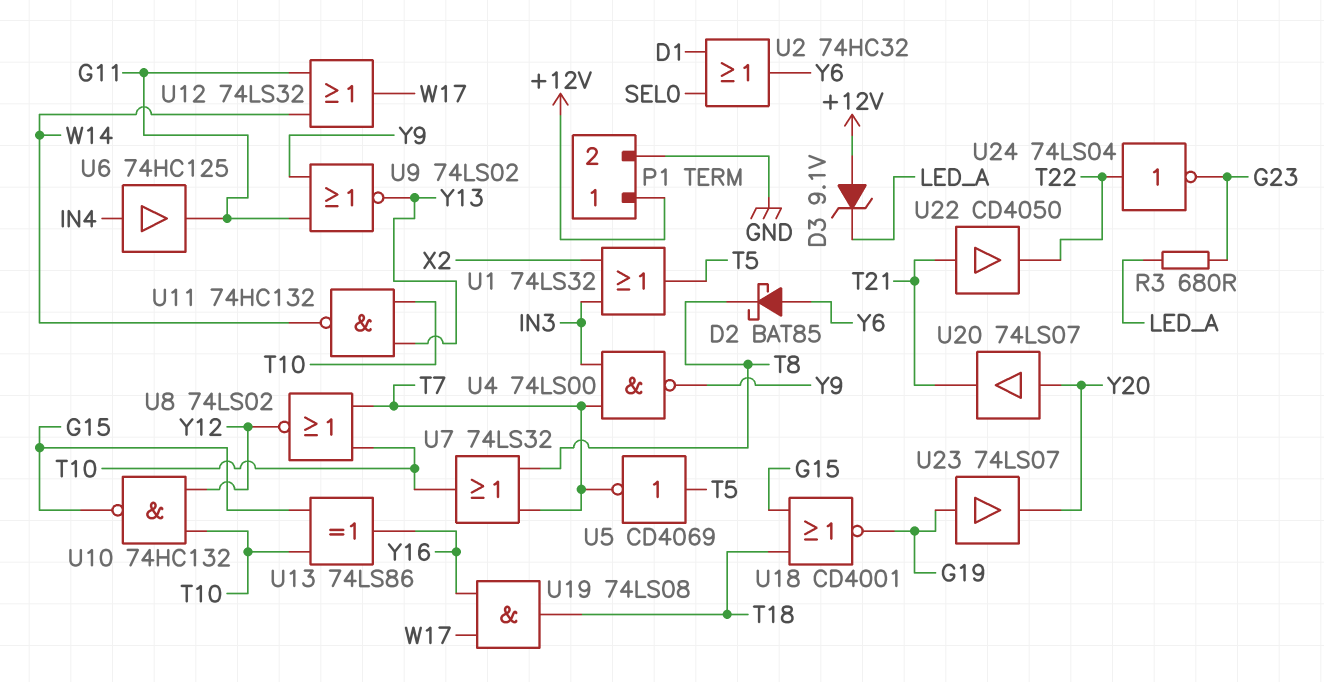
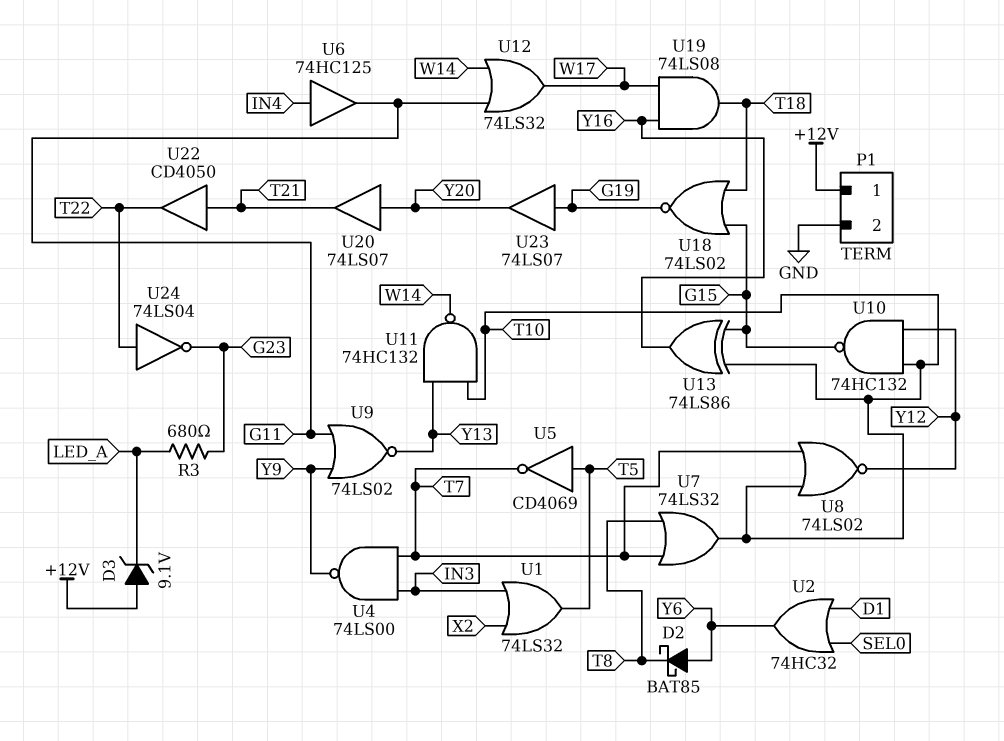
U18: NOR CD4001 (in G15, in T18, out G19) -> NOR 74LS02 (in G15, in T18, out G19)

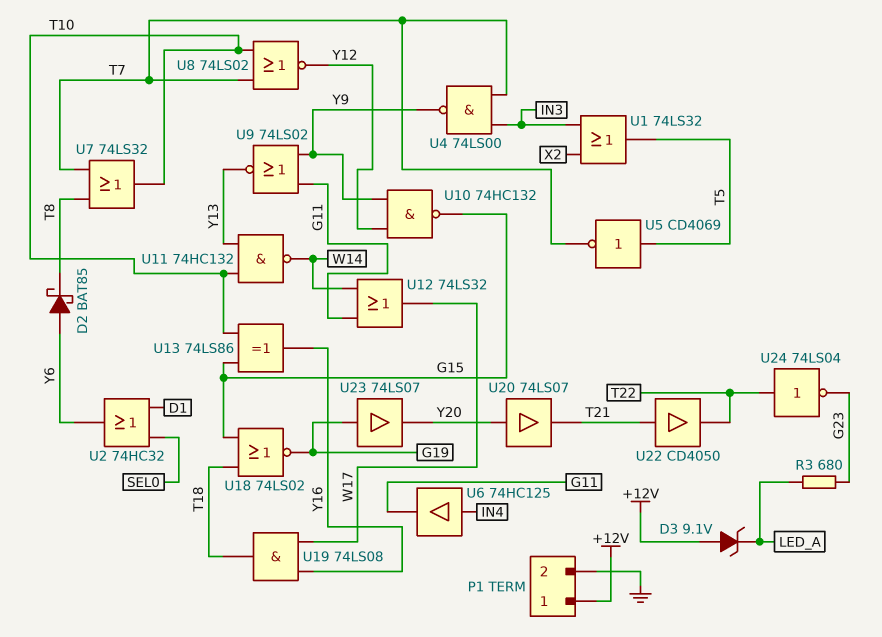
U10: NAND 74HC132 (in T10, in Y12, out G15) -> NAND 74HC132 (in Y9, in Y12, out G15)

